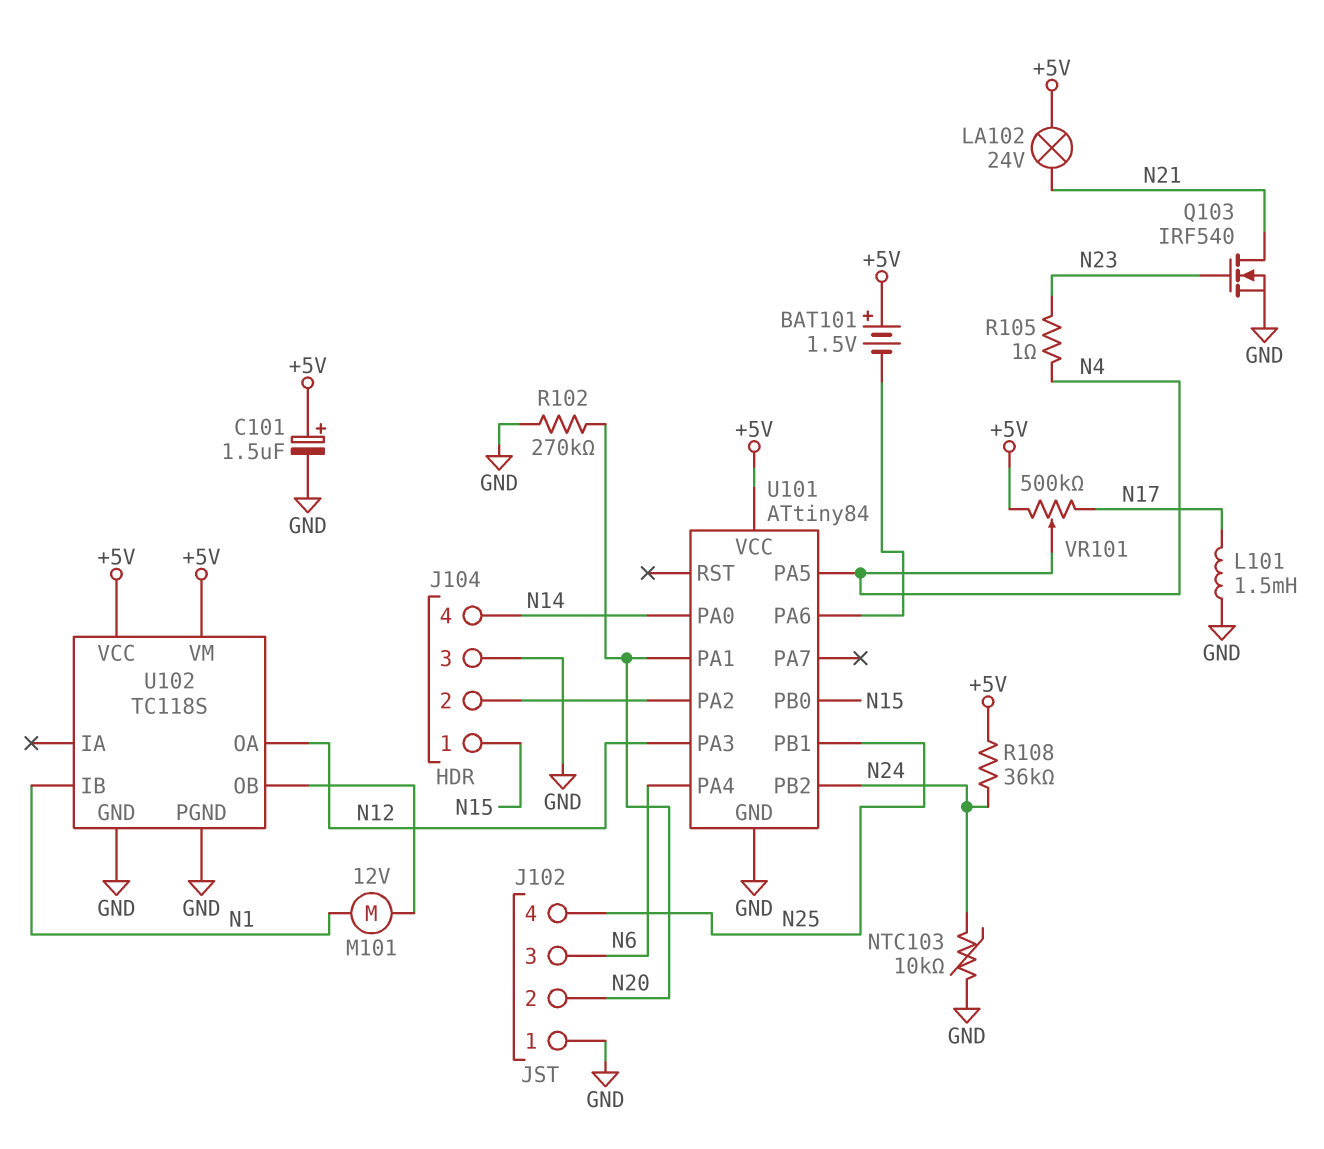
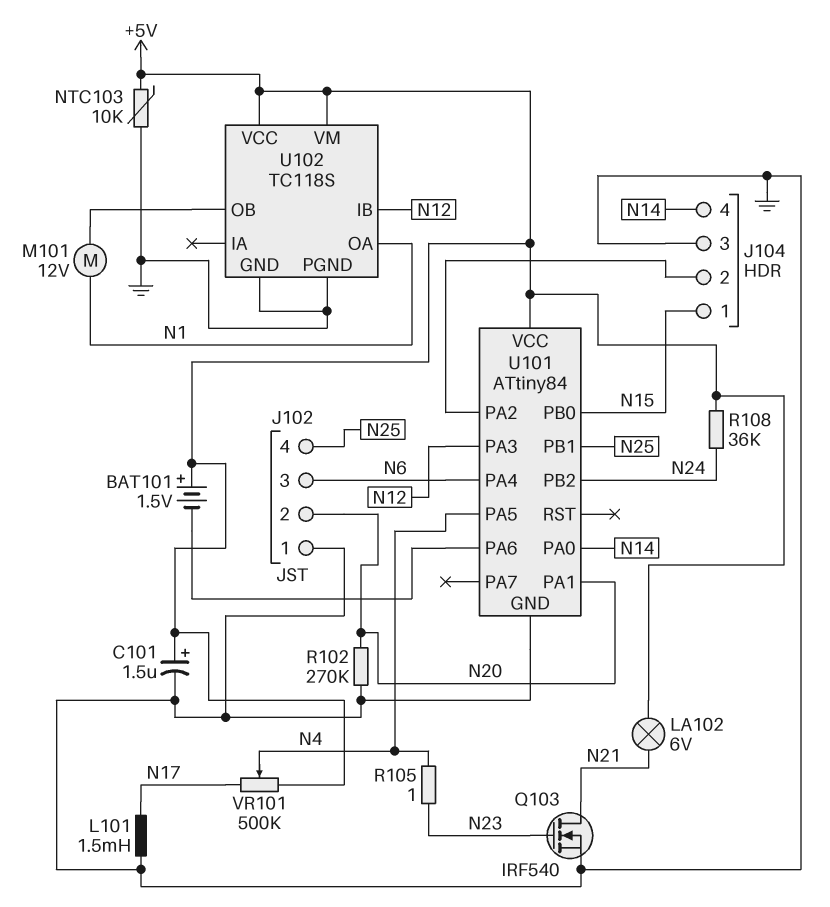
LA102: lamp 24V (+5V, N21) -> lamp 6V (+5V, N21)
NTC103: 10k (GND, N24) -> 10k (+5V, GND)
U102 pin IB: N1 -> N12
U102 pin OA: N12 -> N1

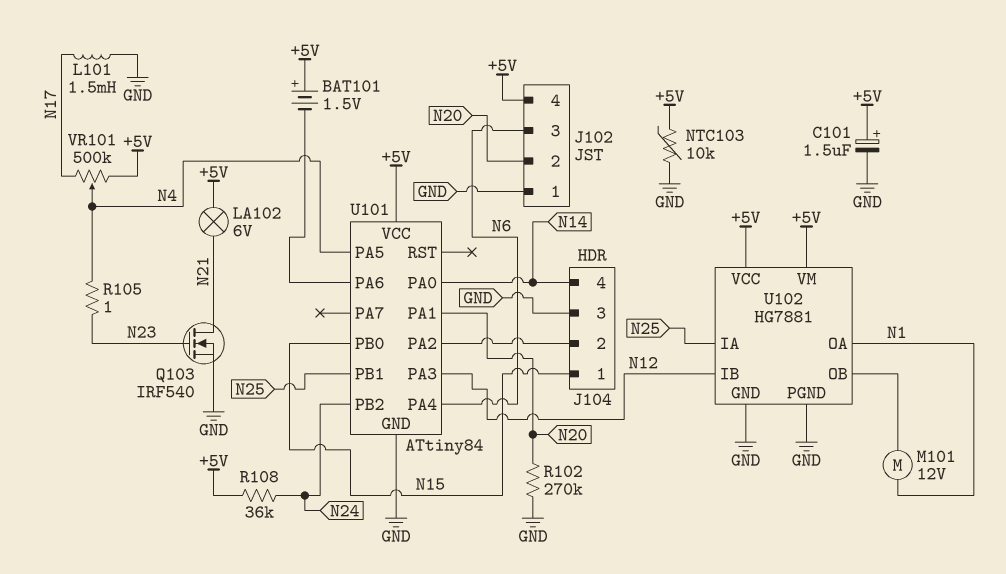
J102 pin 4: N25 -> +5V
U102: TC118S -> HG7881
U102 pin IA: none -> N25

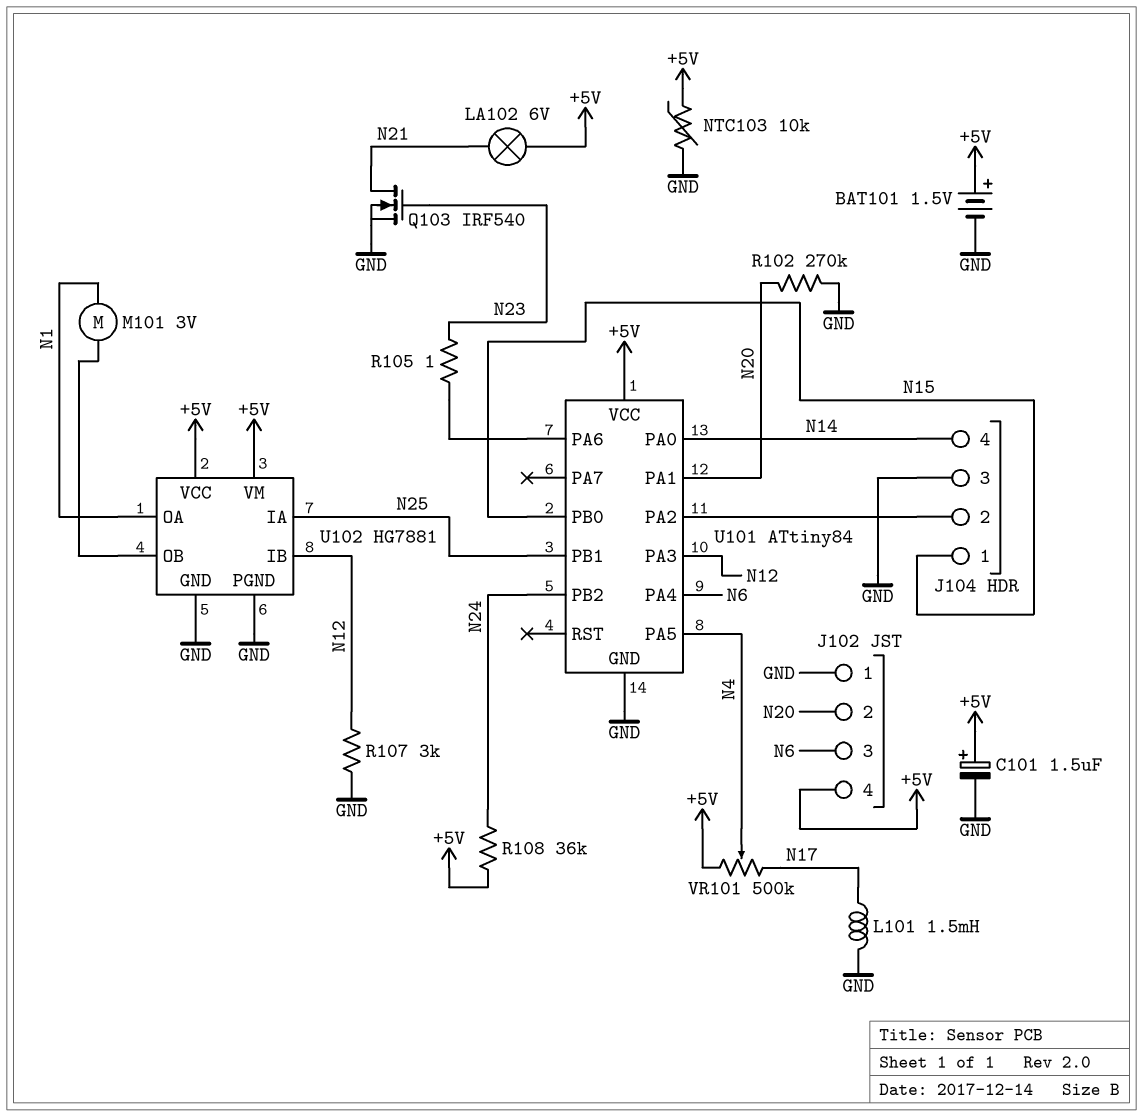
BAT101: 1.5V (plus +5V, minus U101/PA6) -> 1.5V (plus +5V, minus GND)
M101: motor 12V (N1, U102/OB) -> motor 3V (N1, U102/OB)
R105: 1 (N4, N23) -> 1 (N23, U101/PA6)
R107: none -> 3k (GND, N12)

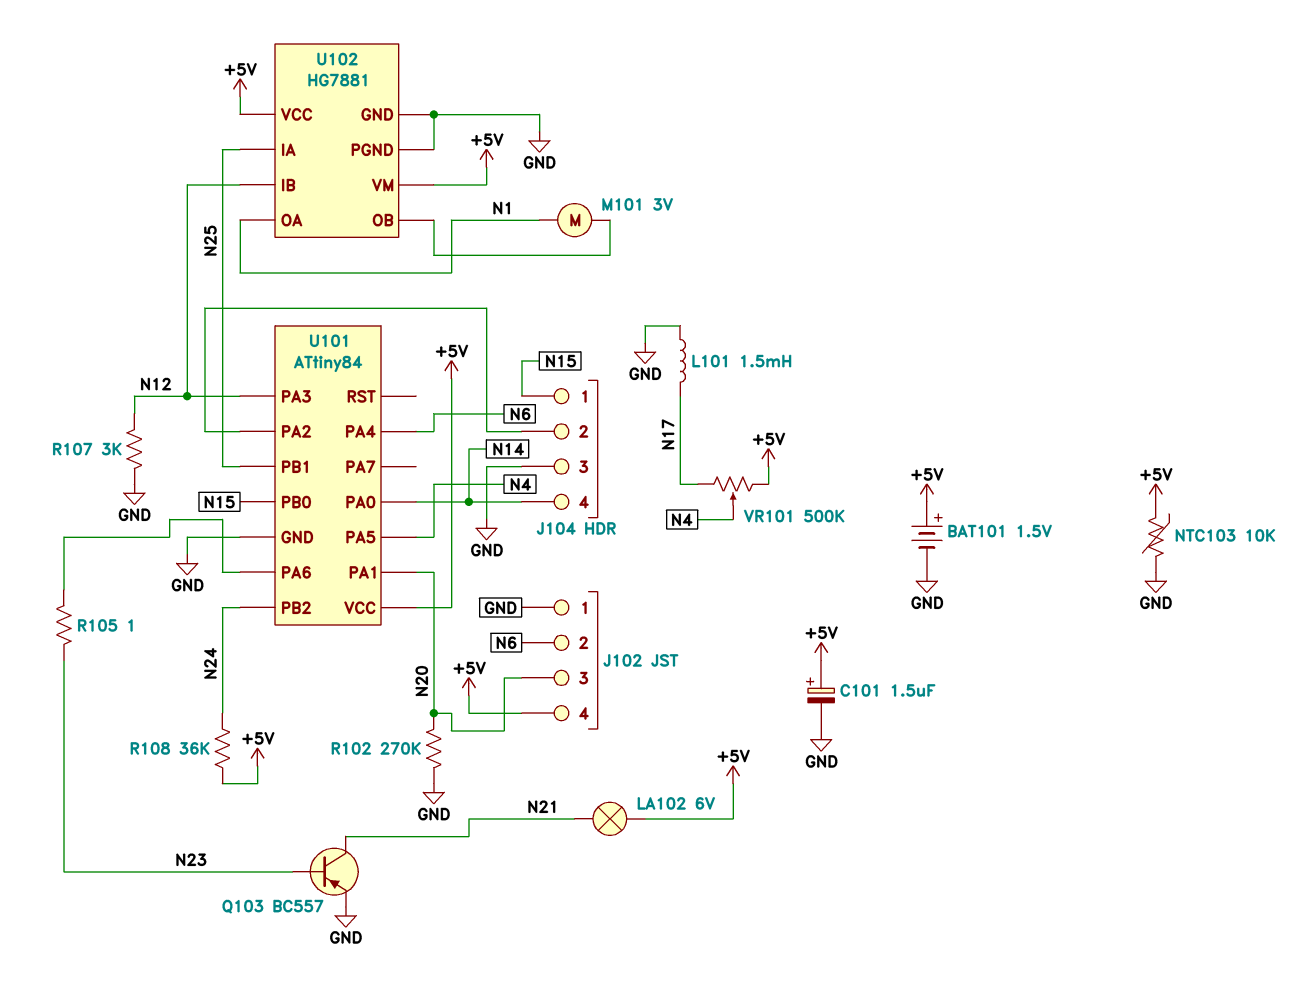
J102 pin 2: N20 -> N6
J102 pin 3: N6 -> N20
Q103: NMOS IRF540 (G N23, D N21, S GND) -> PNP BC557 (B N23, C N21, E GND)

